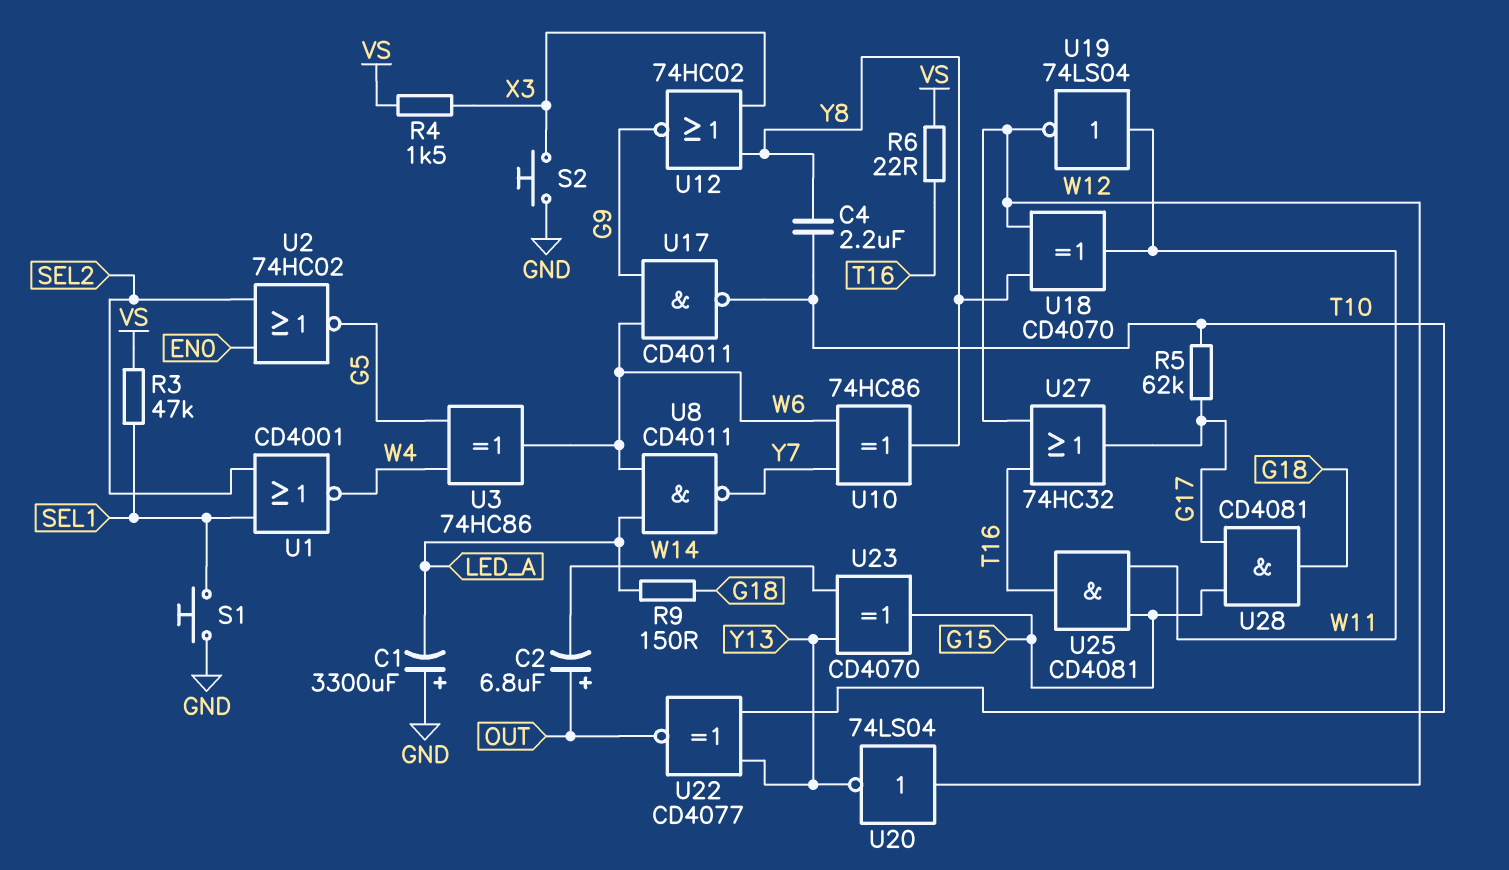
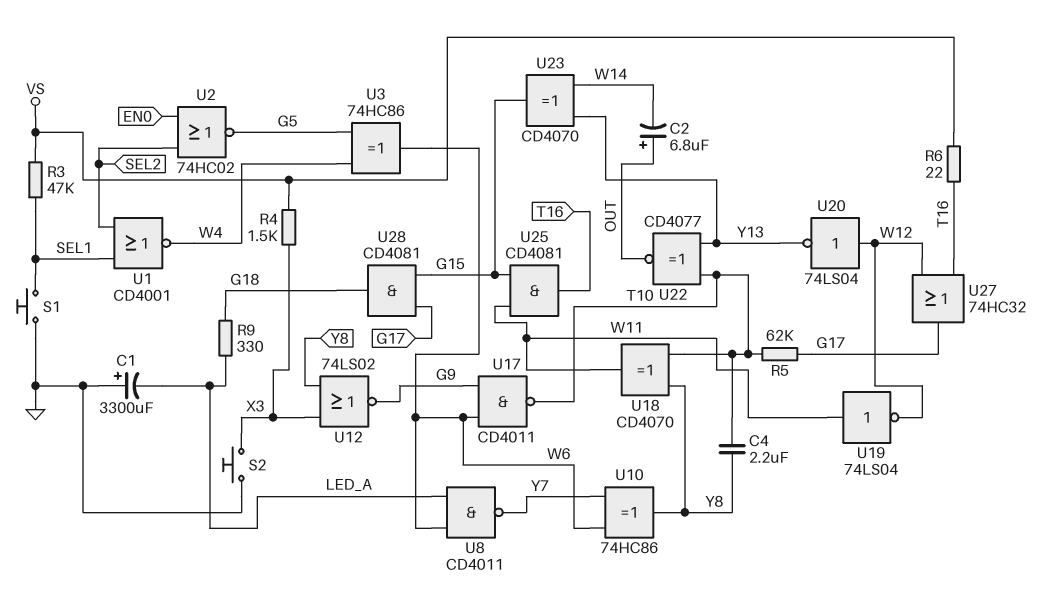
R9: 150 (G18, LED_A) -> 330 (G18, LED_A)
U12: NOR 74HC02 (in X3, in Y8, out G9) -> NOR 74LS02 (in X3, in Y8, out G9)
U18: XOR CD4070 (in W12, in Y8, out W11) -> XOR CD4070 (in T10, in Y8, out W11)

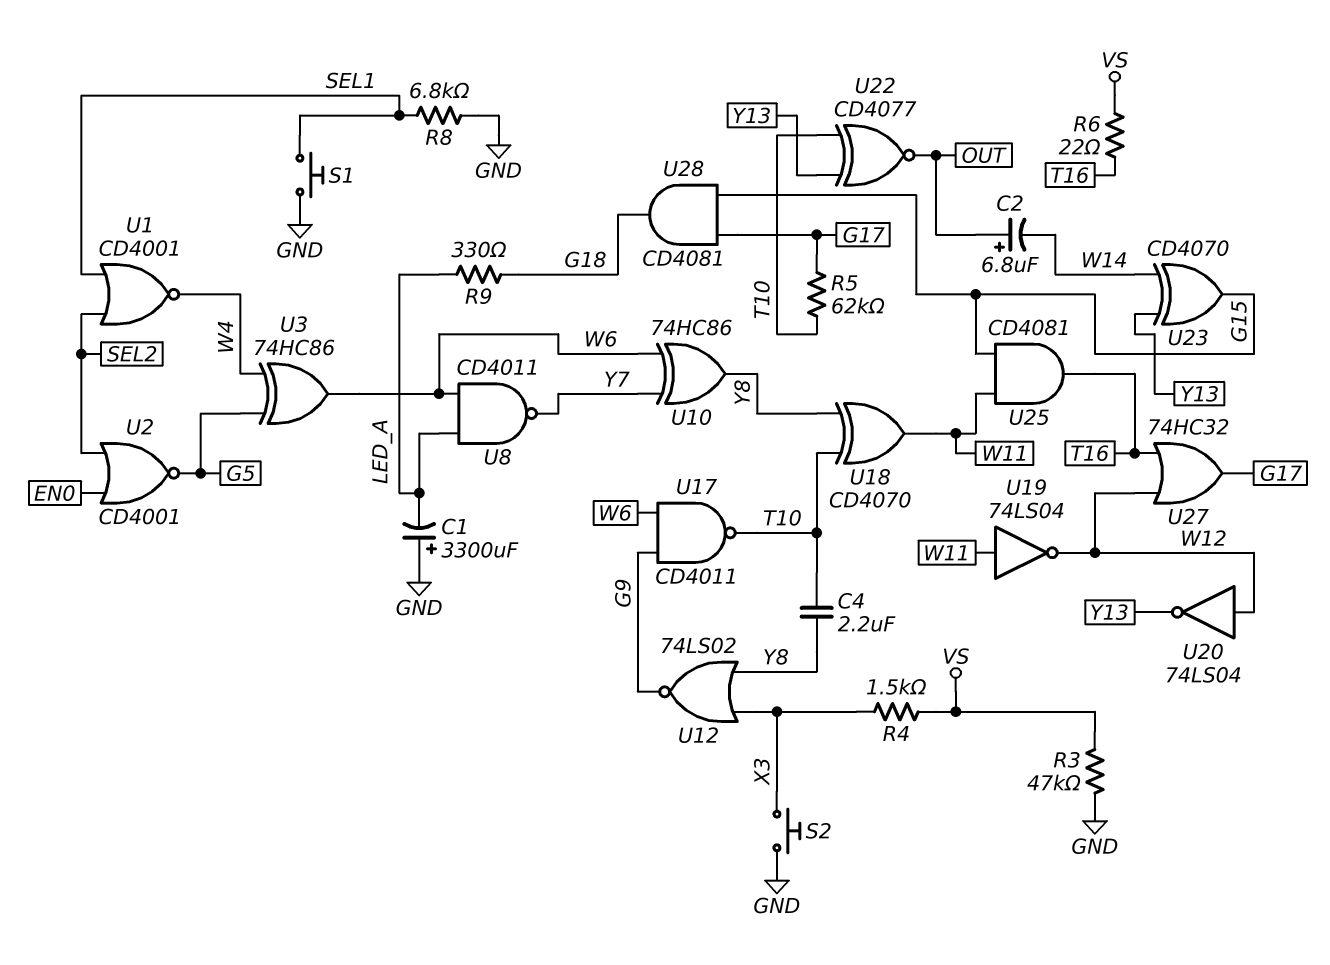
R3: 47k (SEL1, VS) -> 47k (GND, VS)
R8: none -> 6.8k (GND, SEL1)
U2: NOR 74HC02 (in EN0, in SEL2, out G5) -> NOR CD4001 (in EN0, in SEL2, out G5)

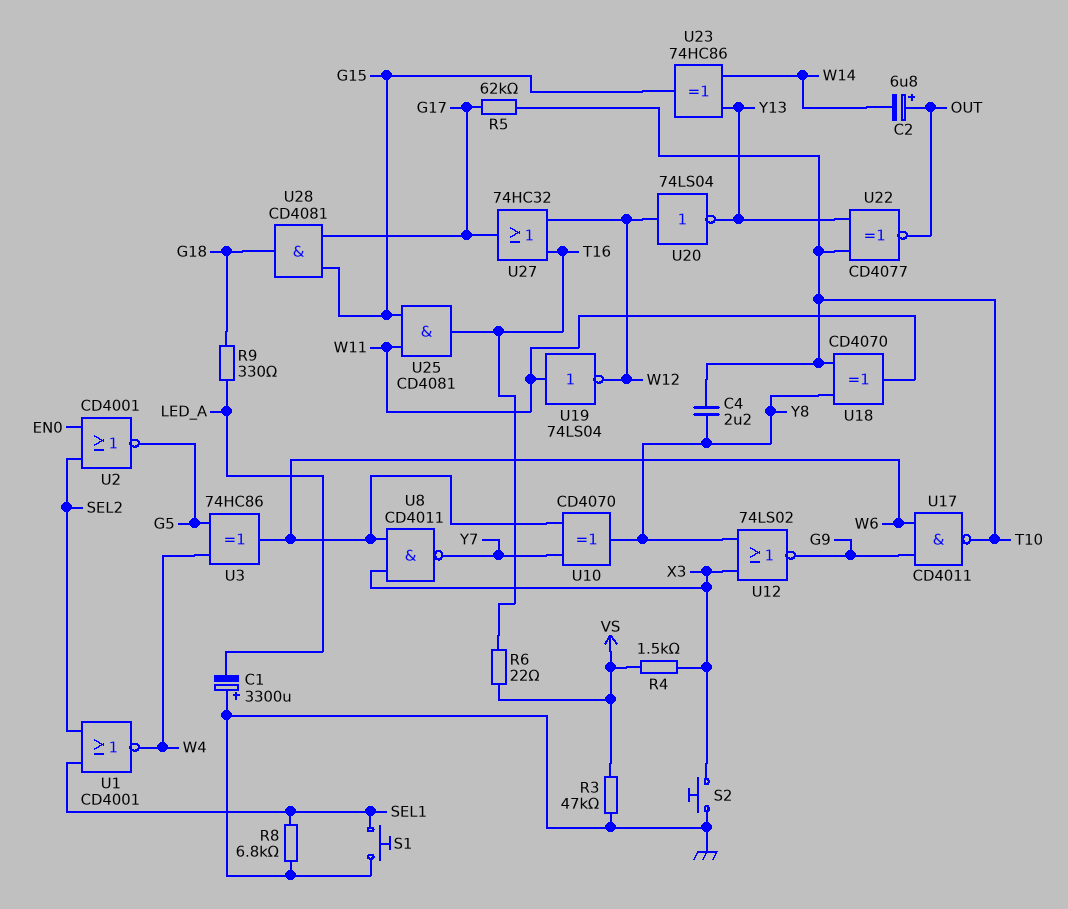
U8: NAND CD4011 (in LED_A, in W6, out Y7) -> NAND CD4011 (in W6, in X3, out Y7)
U10: XOR 74HC86 (in W6, in Y7, out Y8) -> XOR CD4070 (in W6, in Y7, out Y8)
U23: XOR CD4070 (in W14, in Y13, out G15) -> XOR 74HC86 (in W14, in Y13, out G15)

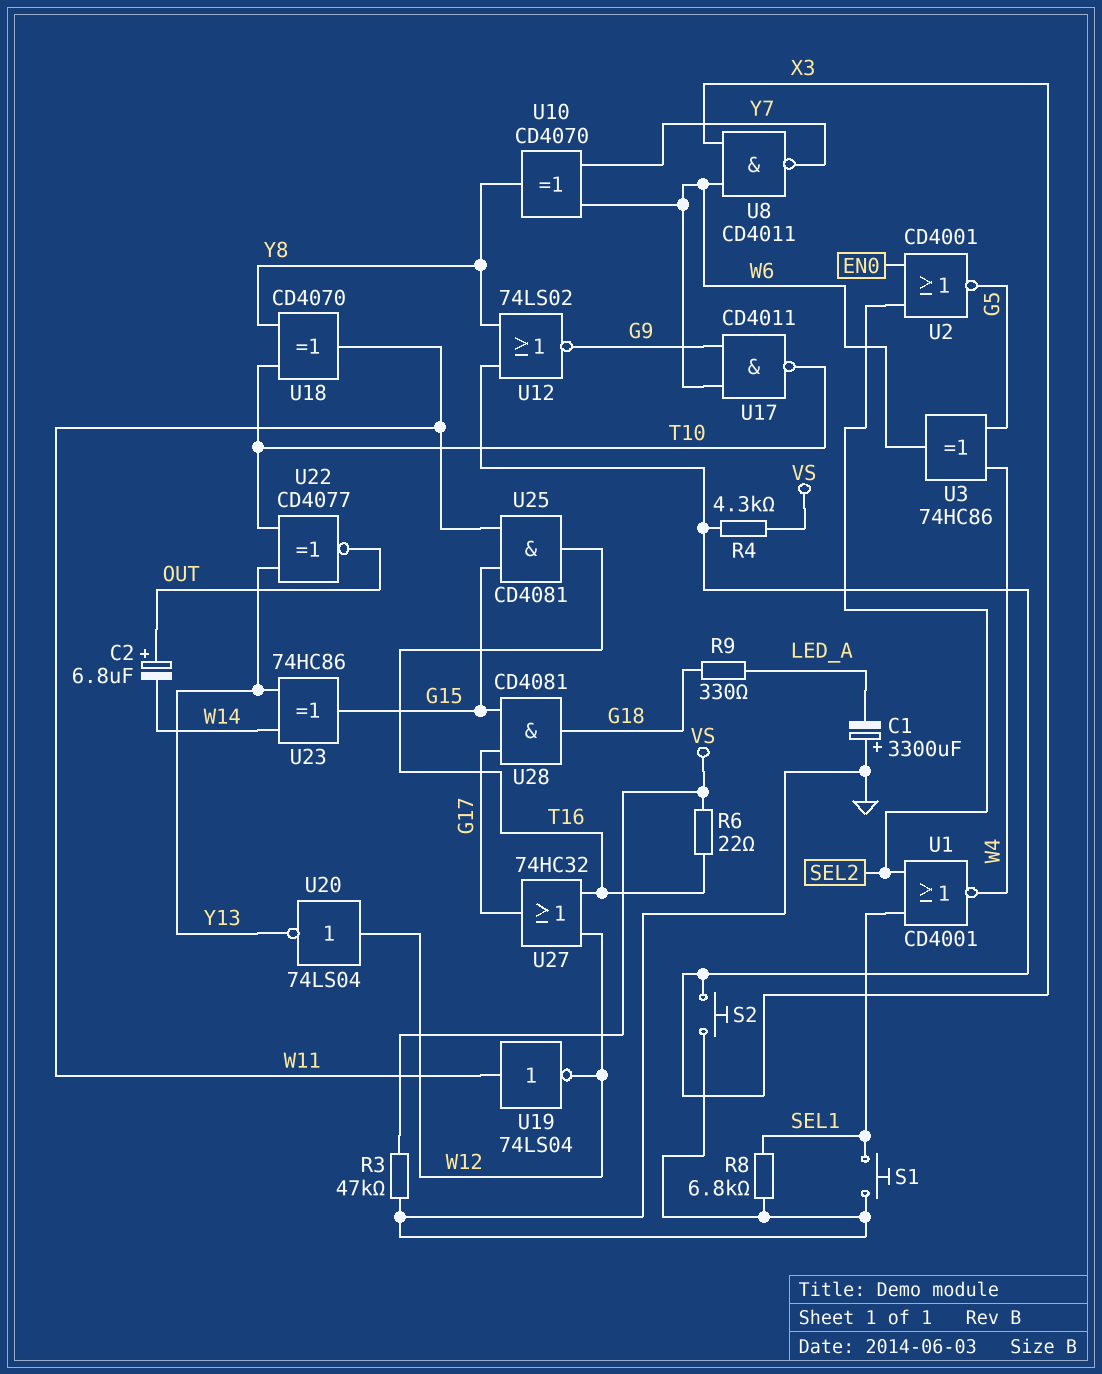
C4: 2.2uF (T10, Y8) -> none
R4: 1.5k (VS, X3) -> 4.3k (VS, X3)
R5: 62k (G17, T10) -> none

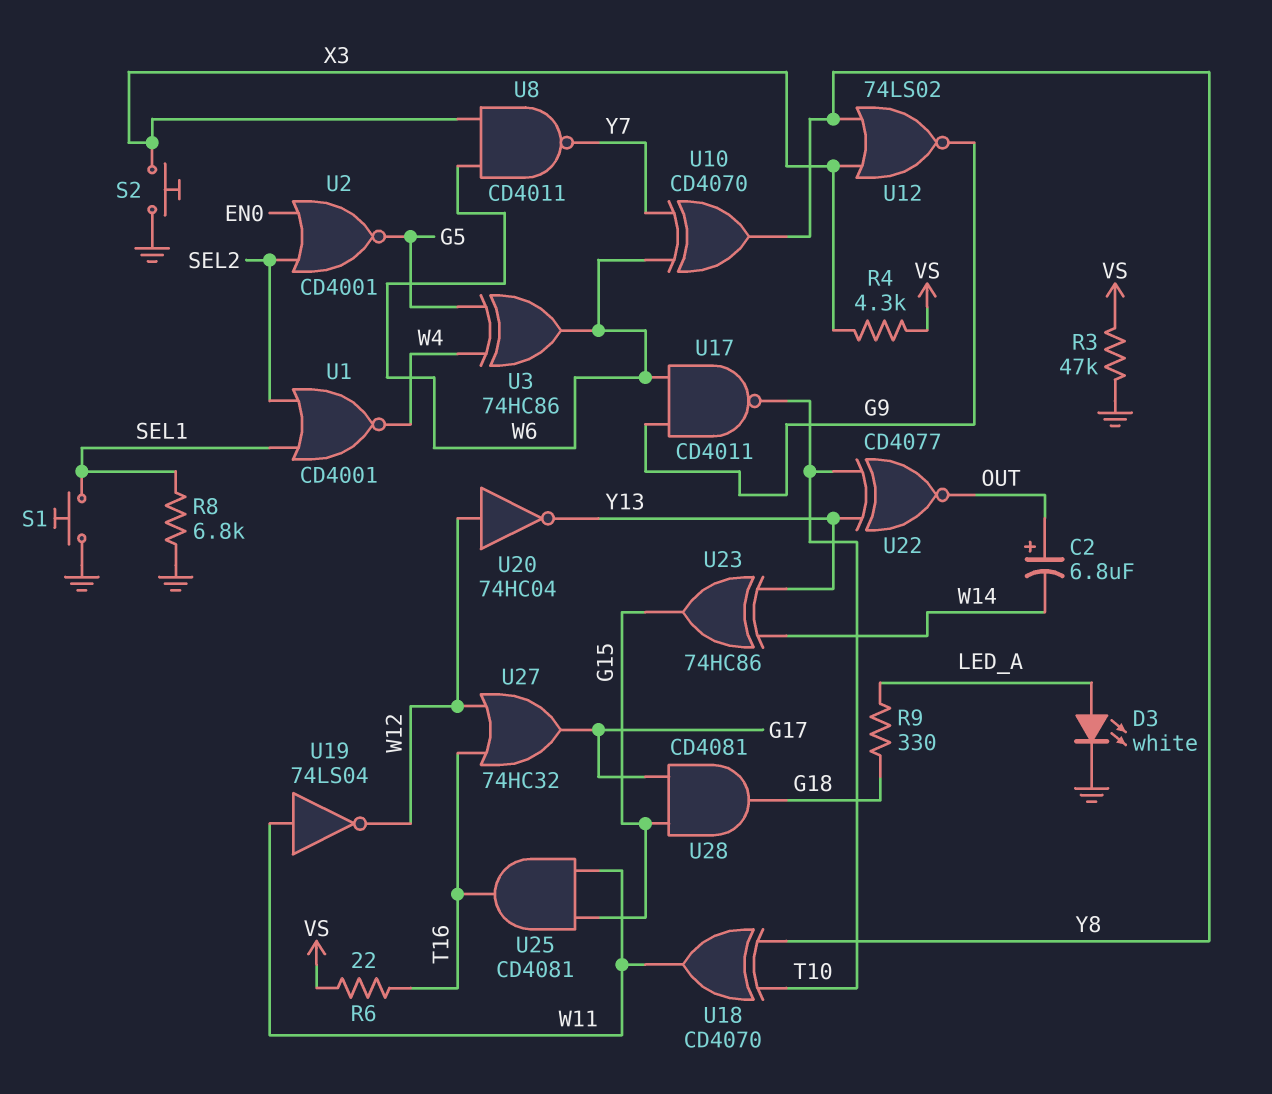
C1: 3300uF (plus GND, minus LED_A) -> none
D3: none -> LED white (A LED_A, K GND)
U20: NOT 74LS04 (in W12, out Y13) -> NOT 74HC04 (in W12, out Y13)

